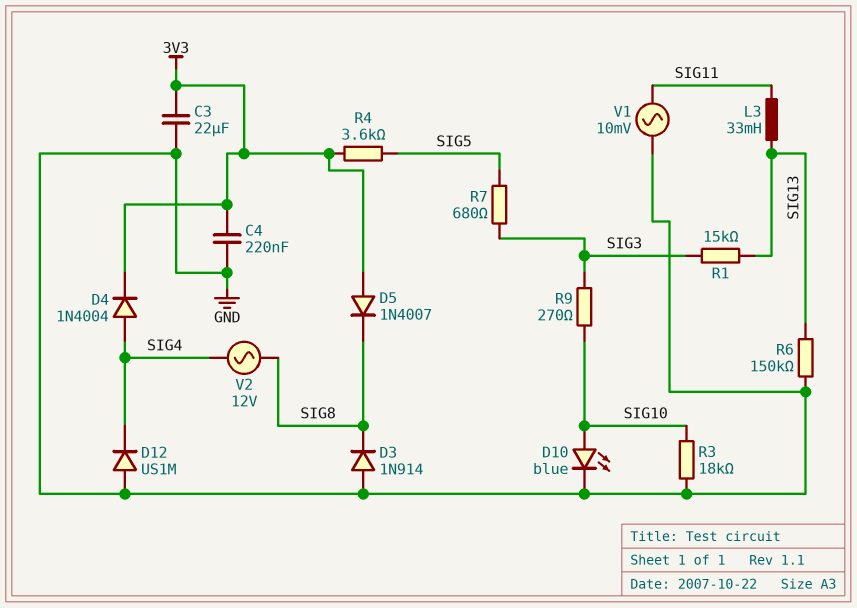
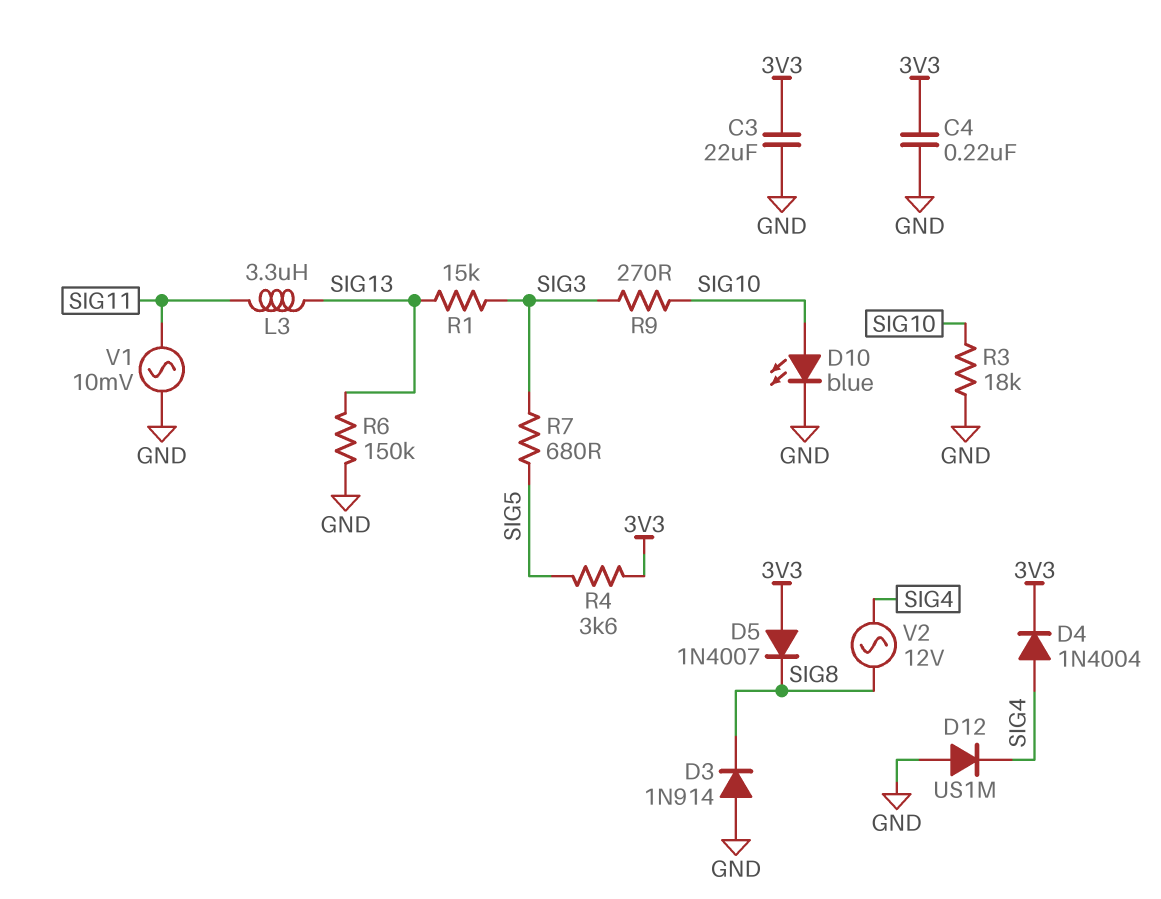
L3: 33mH (SIG11, SIG13) -> 3.3uH (SIG11, SIG13)

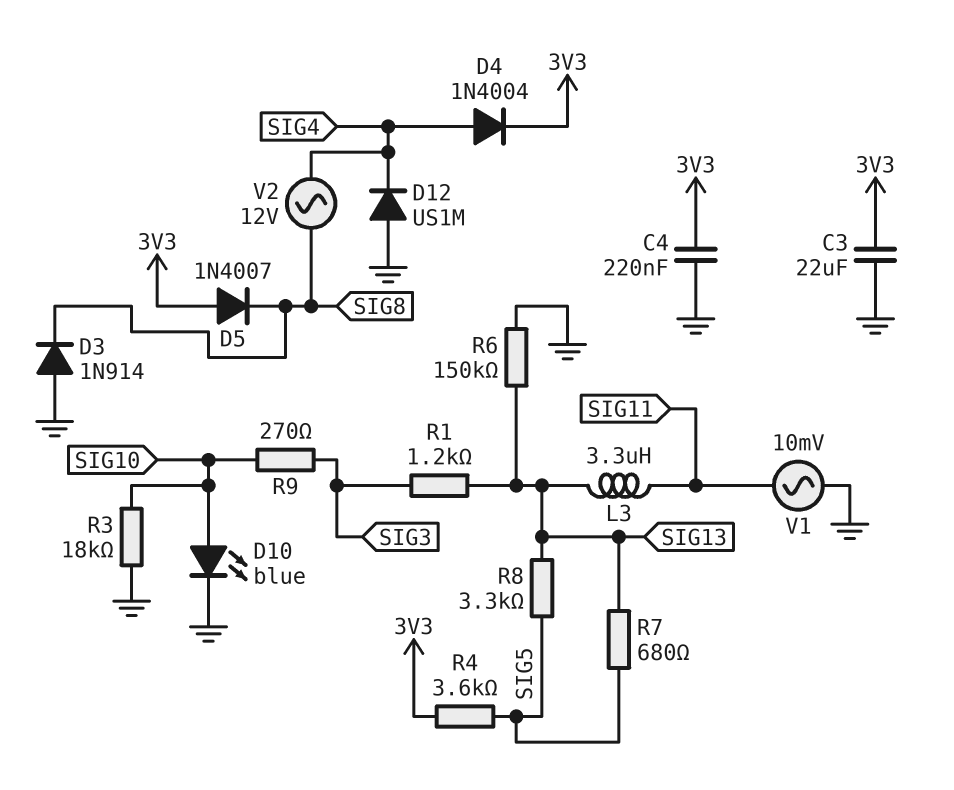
R1: 15k (SIG3, SIG13) -> 1.2k (SIG3, SIG13)
R7: 680 (SIG3, SIG5) -> 680 (SIG5, SIG13)
R8: none -> 3.3k (SIG5, SIG13)

